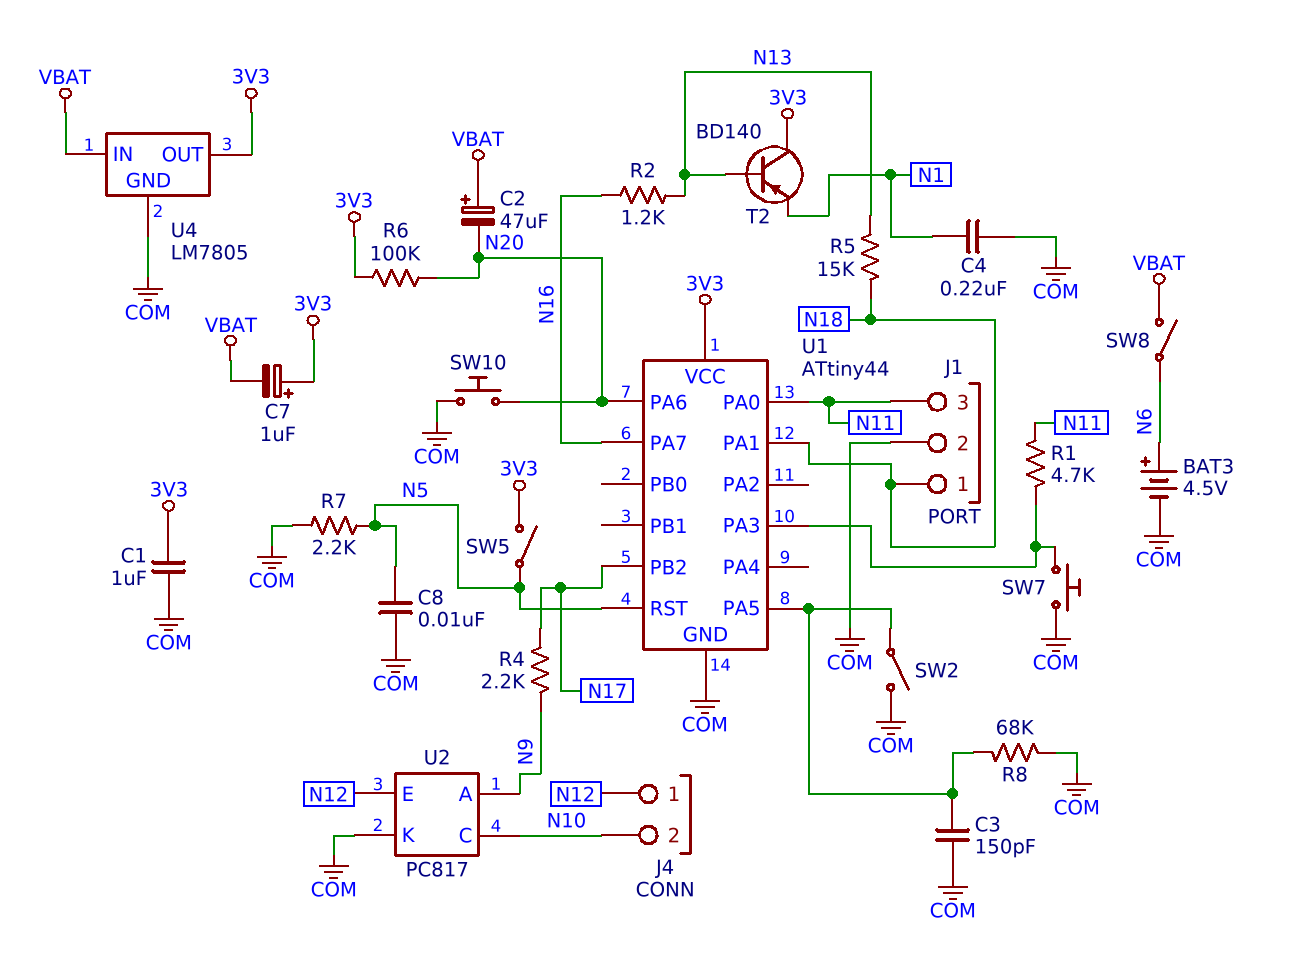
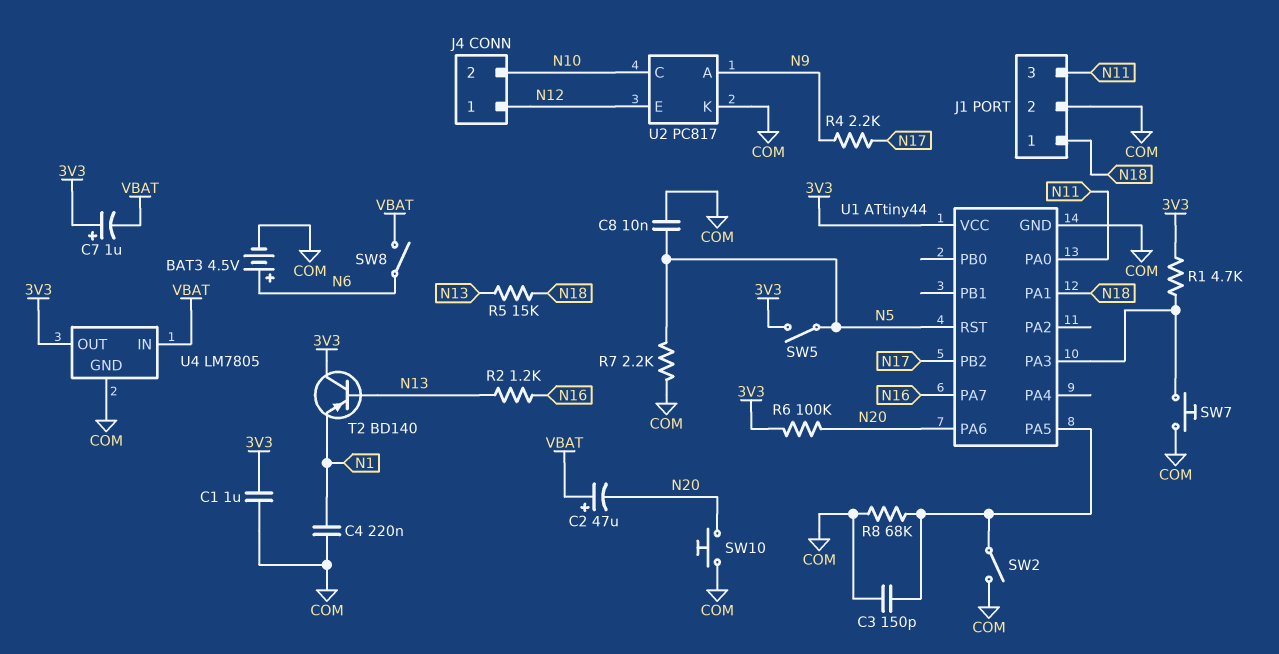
R1: 4.7k (N11, U1/PA3) -> 4.7k (3V3, U1/PA3)

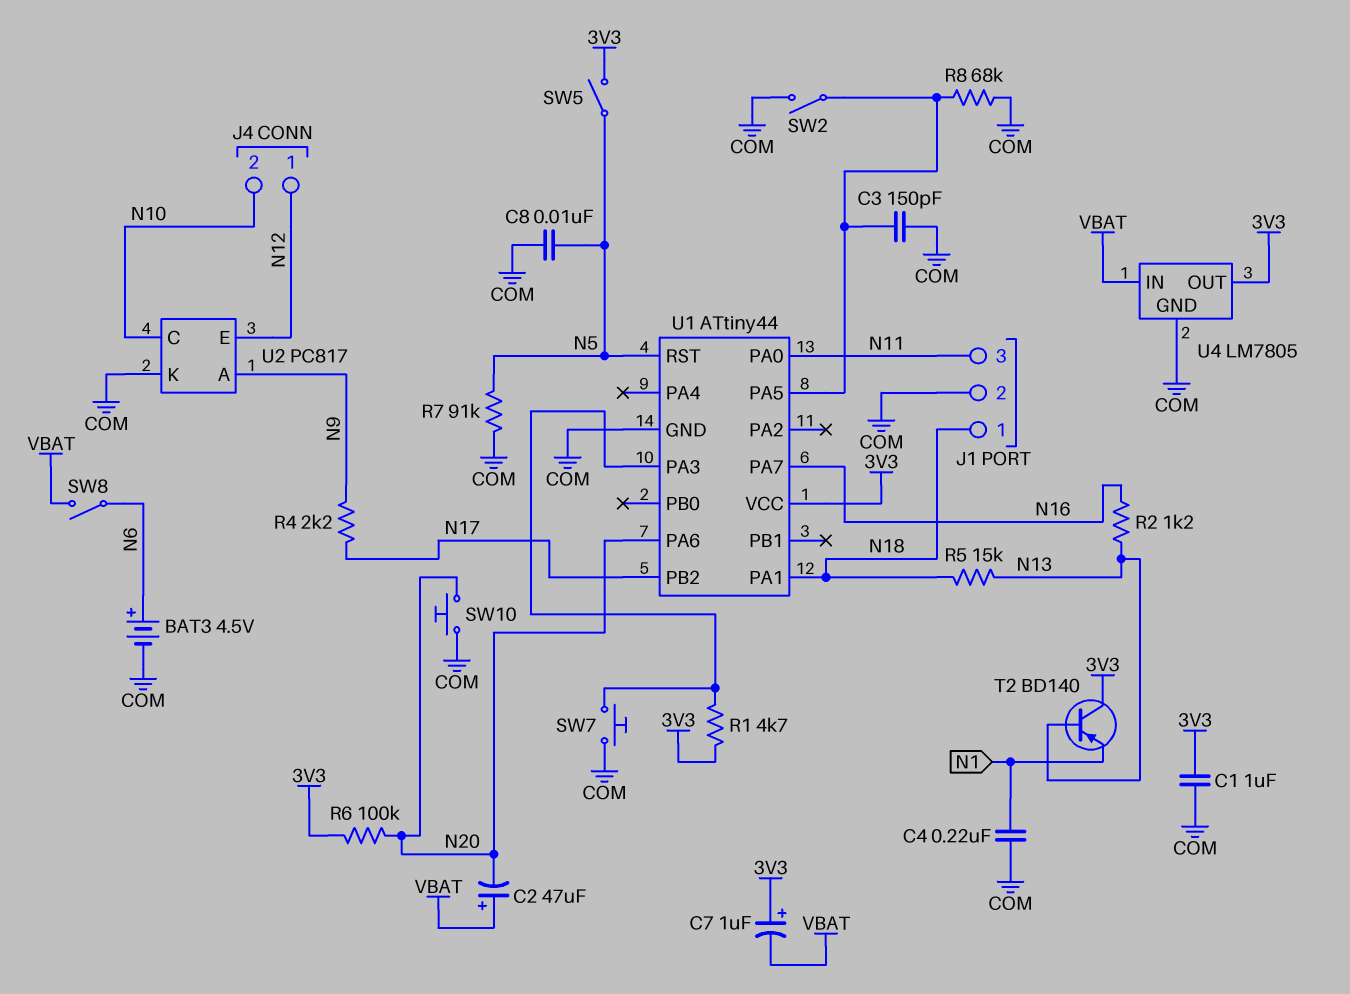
R7: 2.2k (COM, N5) -> 91k (COM, N5)

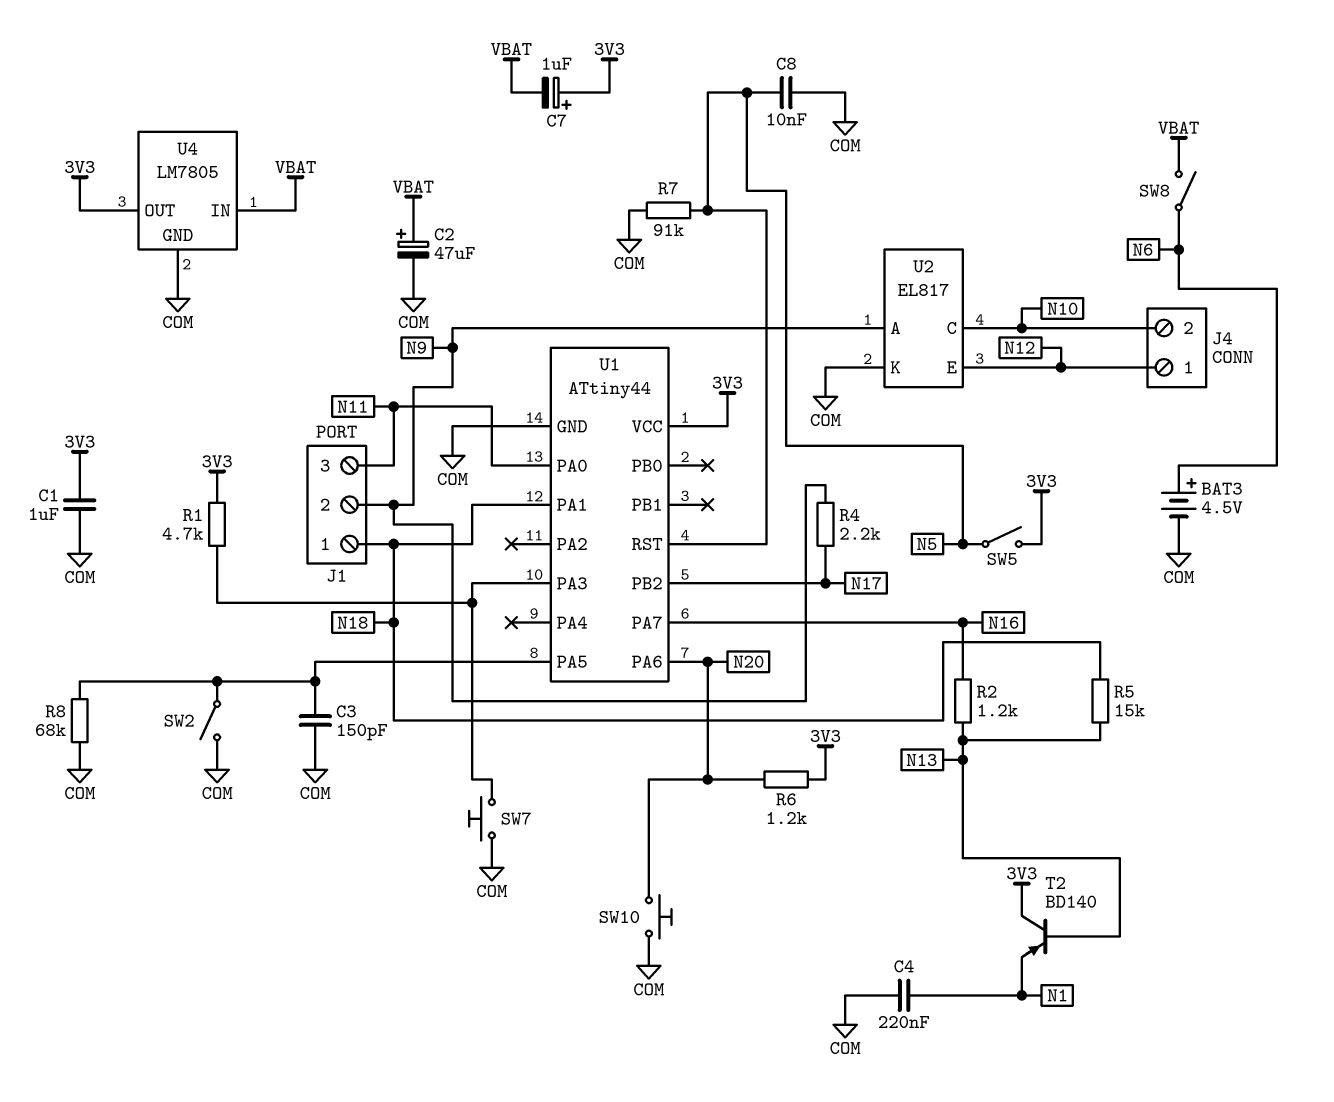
C2: 47uF (plus VBAT, minus N20) -> 47uF (plus VBAT, minus COM)
J1 pin 2: COM -> N9
R6: 100k (3V3, N20) -> 1.2k (3V3, N20)
U2: PC817 -> EL817

